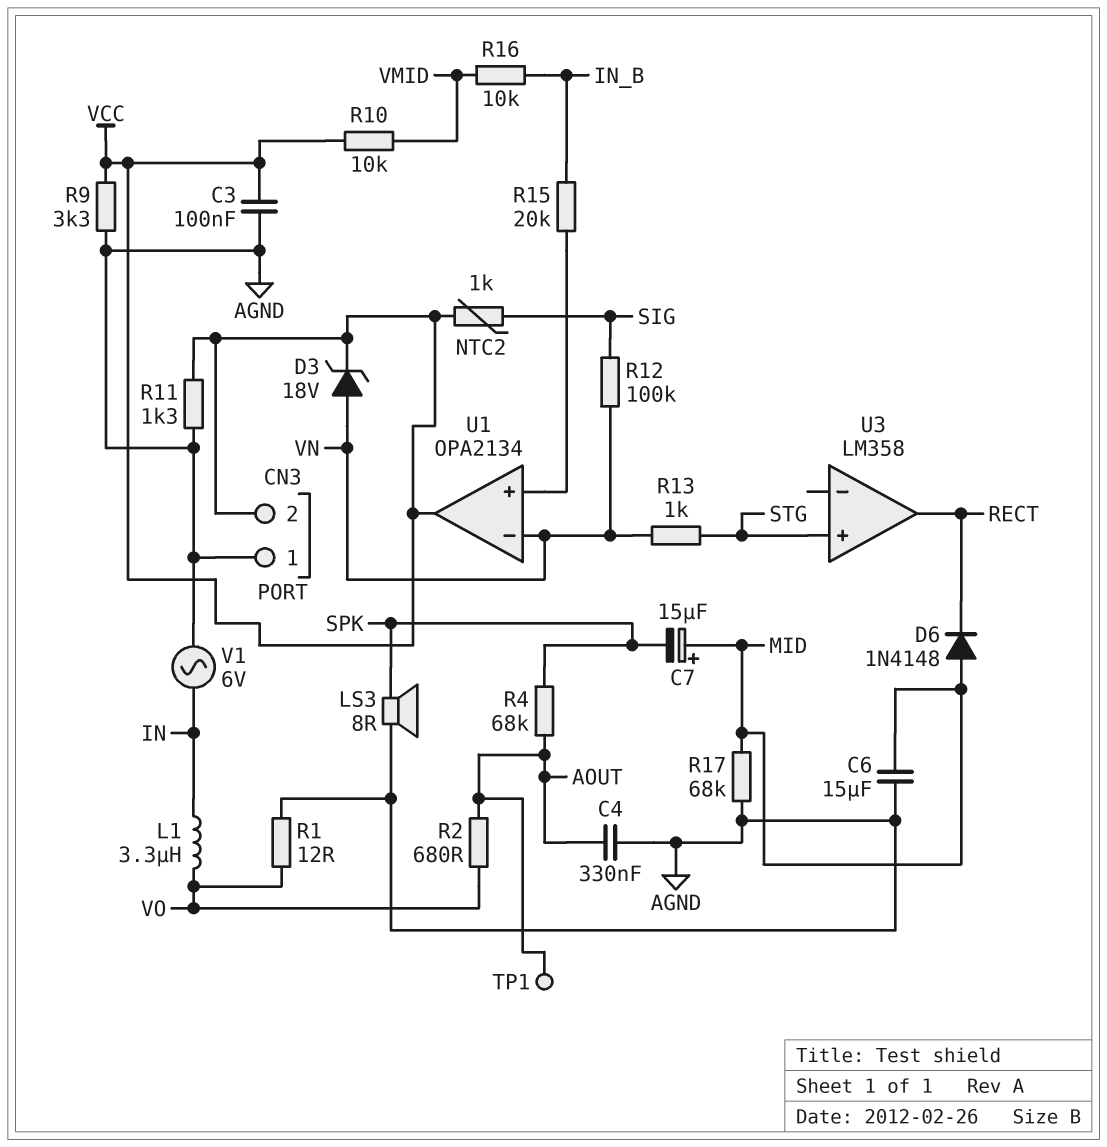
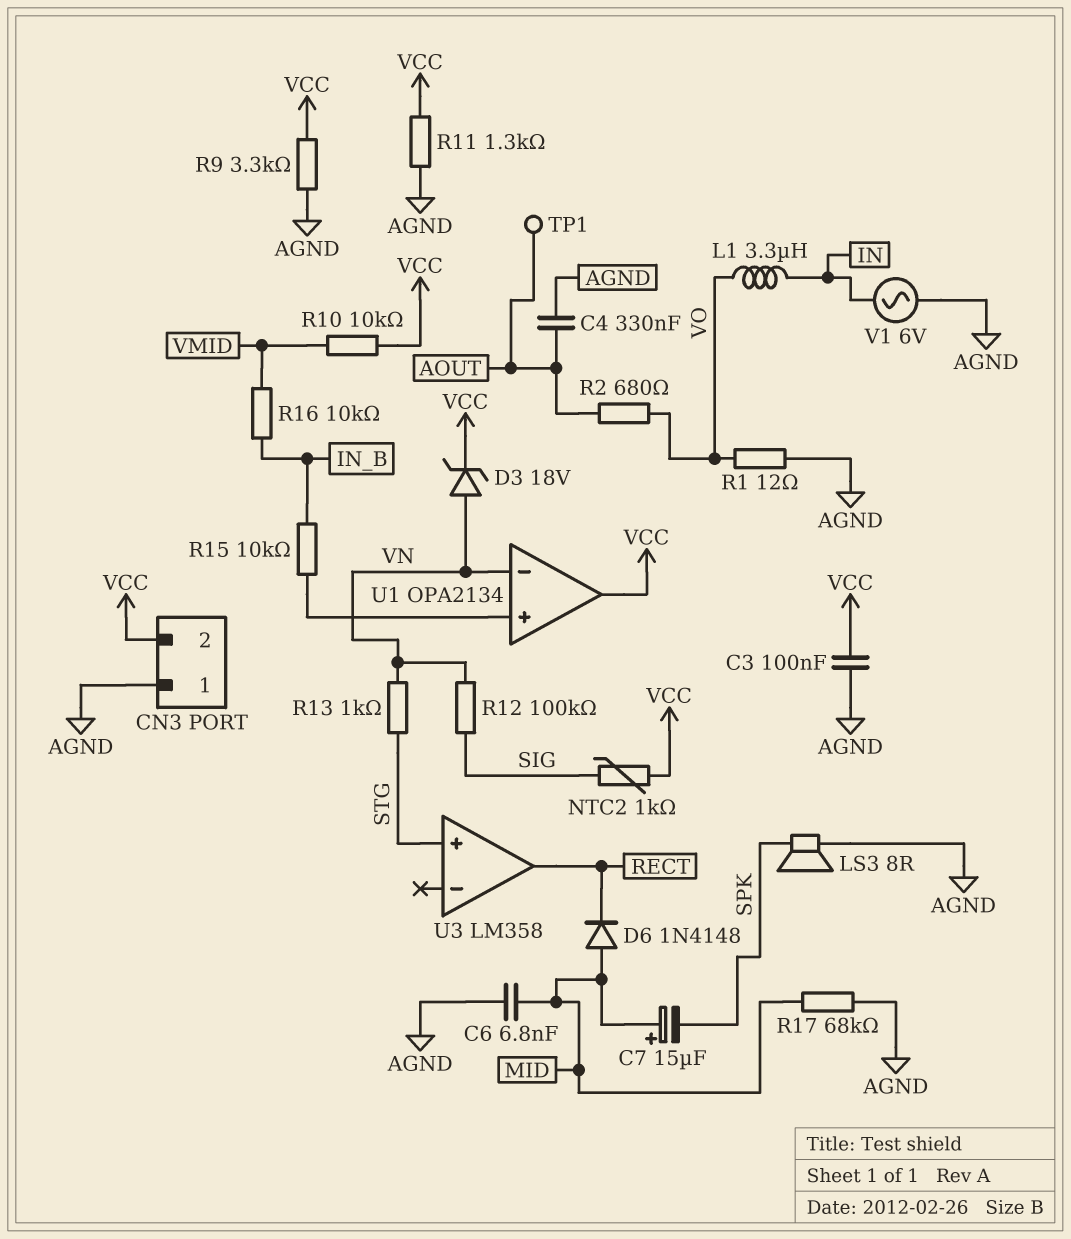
C6: 15uF (AGND, MID) -> 6.8nF (AGND, MID)
R4: 68k (AOUT, SPK) -> none
R15: 20k (IN_B, U1/in+) -> 10k (IN_B, U1/in+)

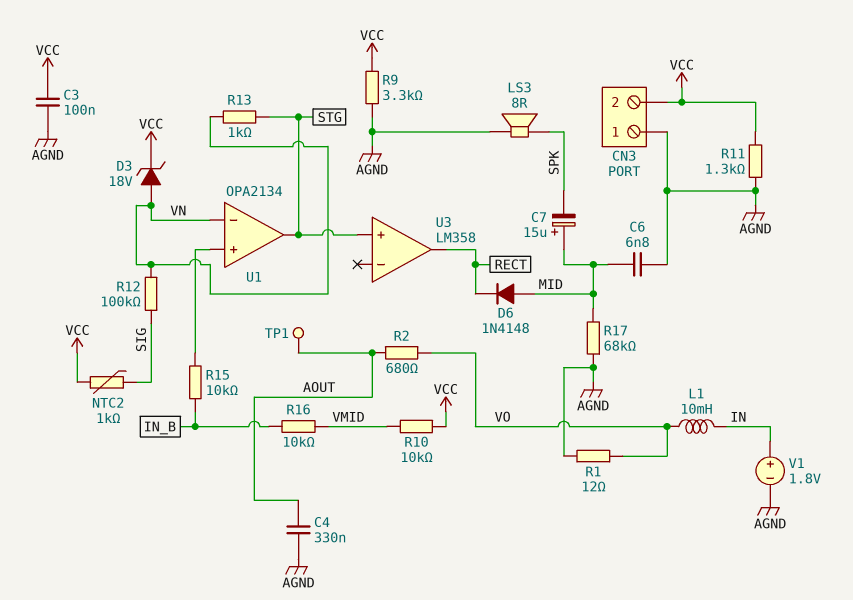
L1: 3.3uH (IN, VO) -> 10mH (IN, VO)
U1 pin out: VCC -> STG
V1: AC 6V (AGND, IN) -> 1.8V (plus IN, minus AGND)

